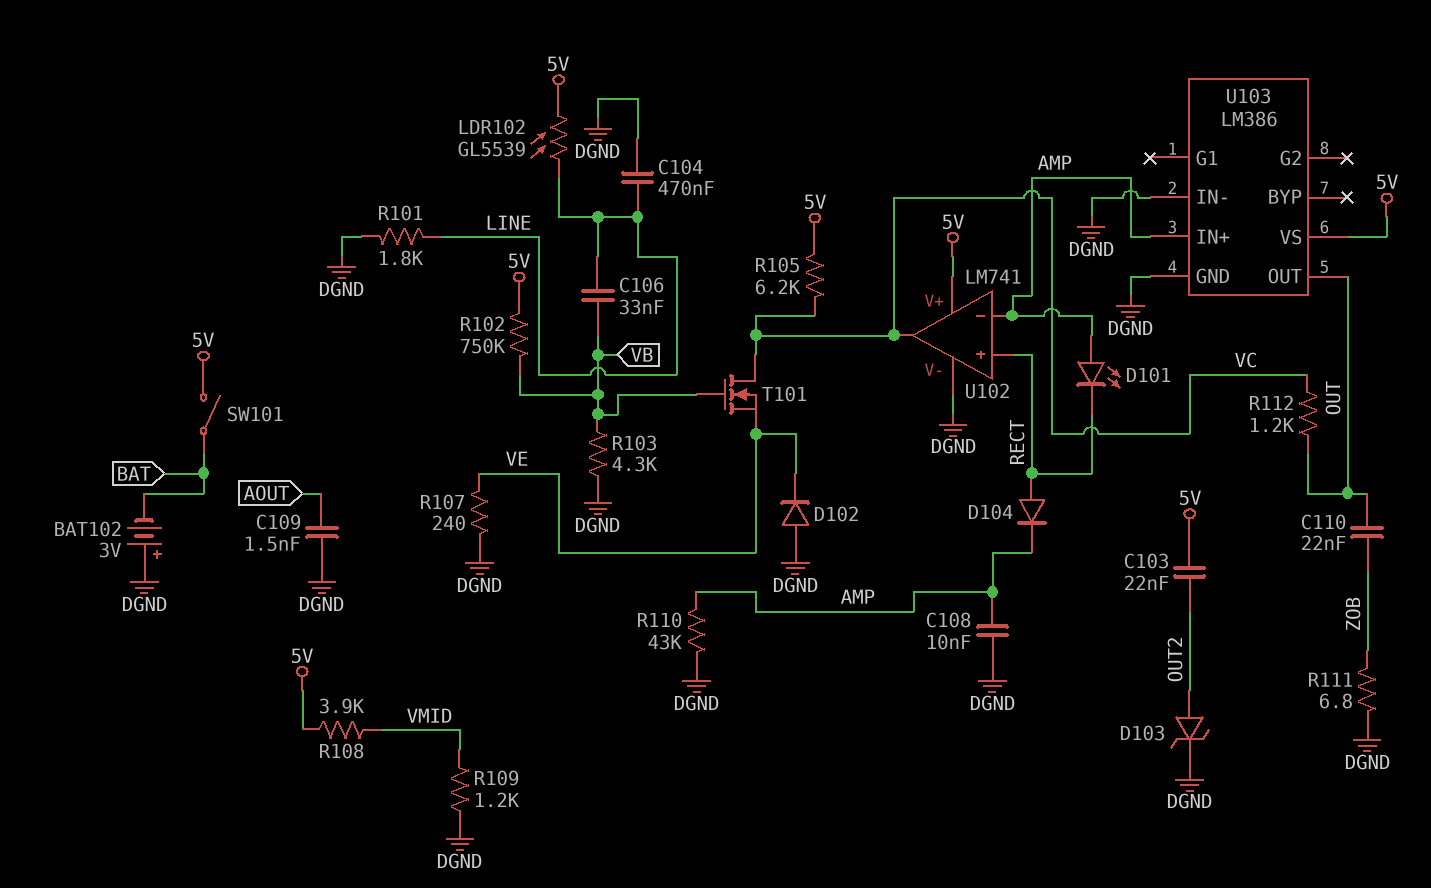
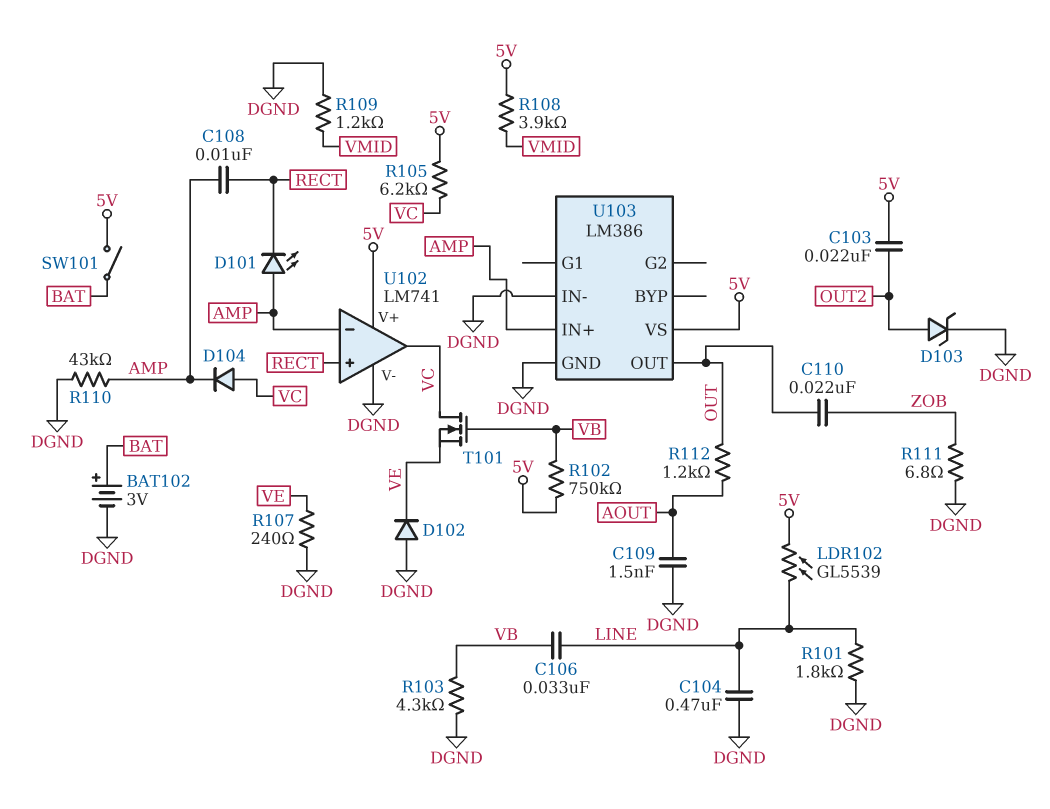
BAT102: 3V (plus DGND, minus BAT) -> 3V (plus BAT, minus DGND)
C108: 10nF (AMP, DGND) -> 10nF (AMP, RECT)
D104: diode (A RECT, K AMP) -> diode (A VC, K AMP)
R112: 1.2k (OUT, VC) -> 1.2k (AOUT, OUT)

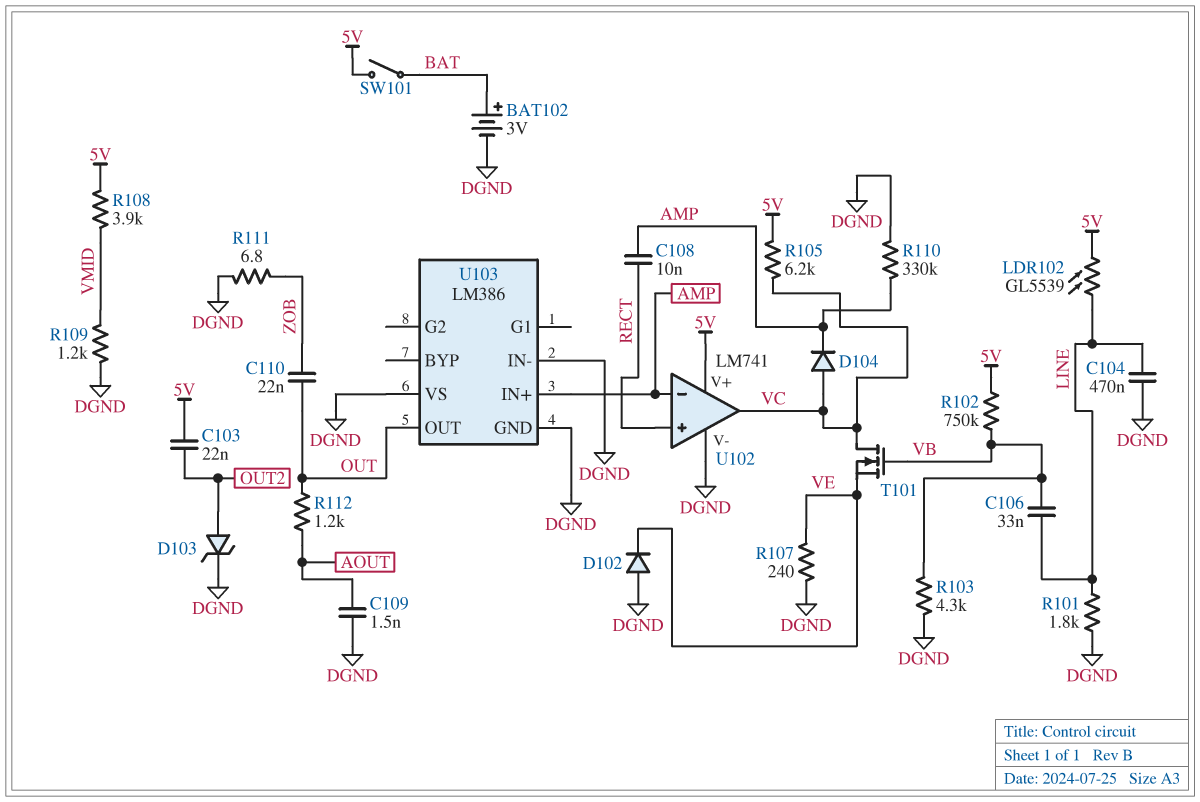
D101: LED (A AMP, K RECT) -> none
R110: 43k (AMP, DGND) -> 330k (AMP, DGND)
U103 pin VS: 5V -> DGND

